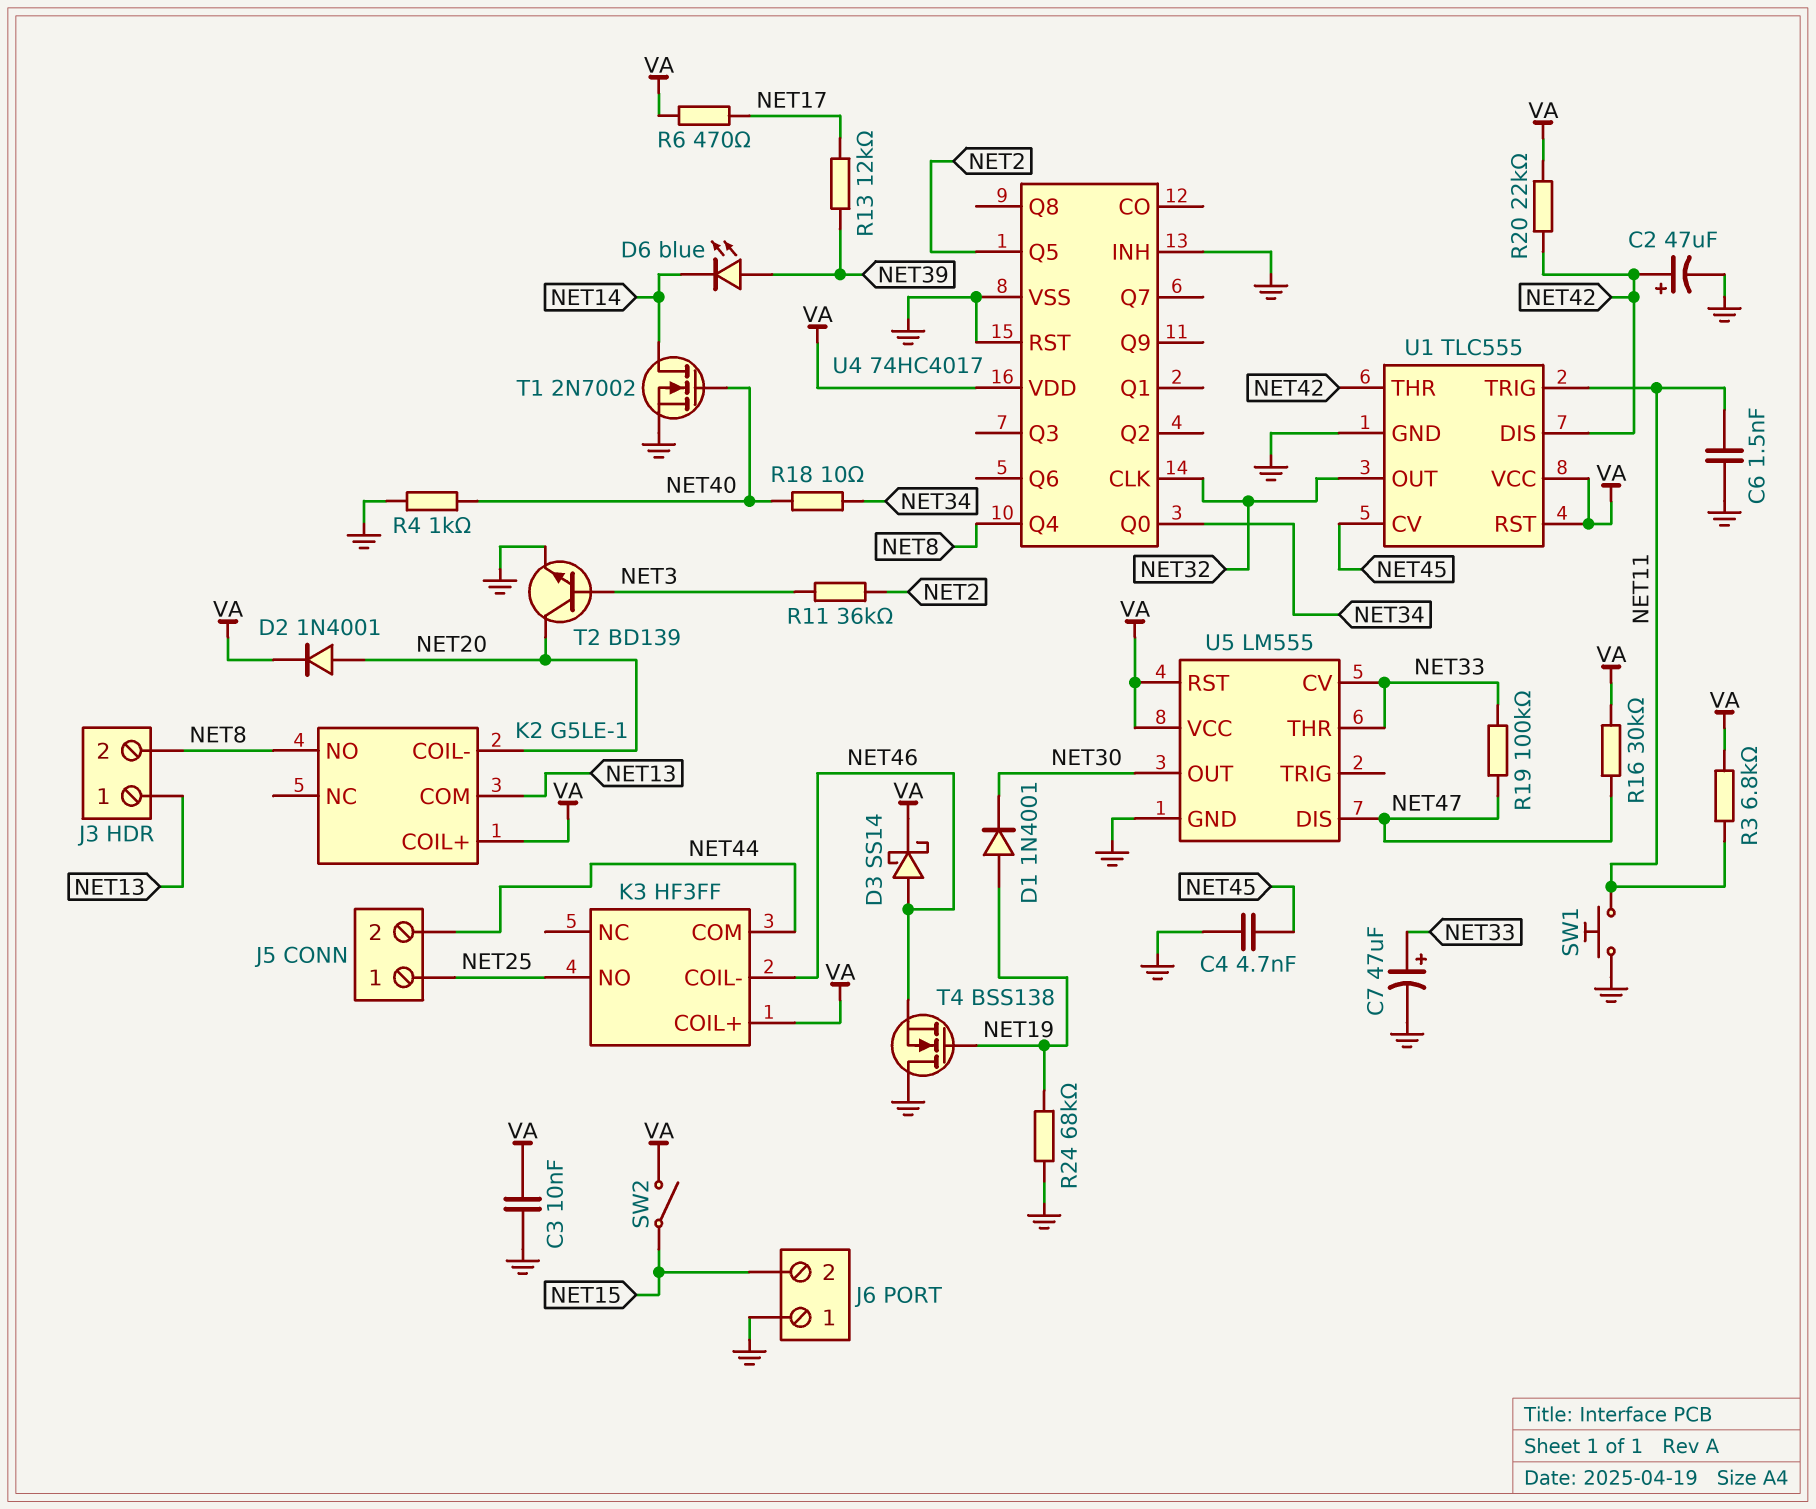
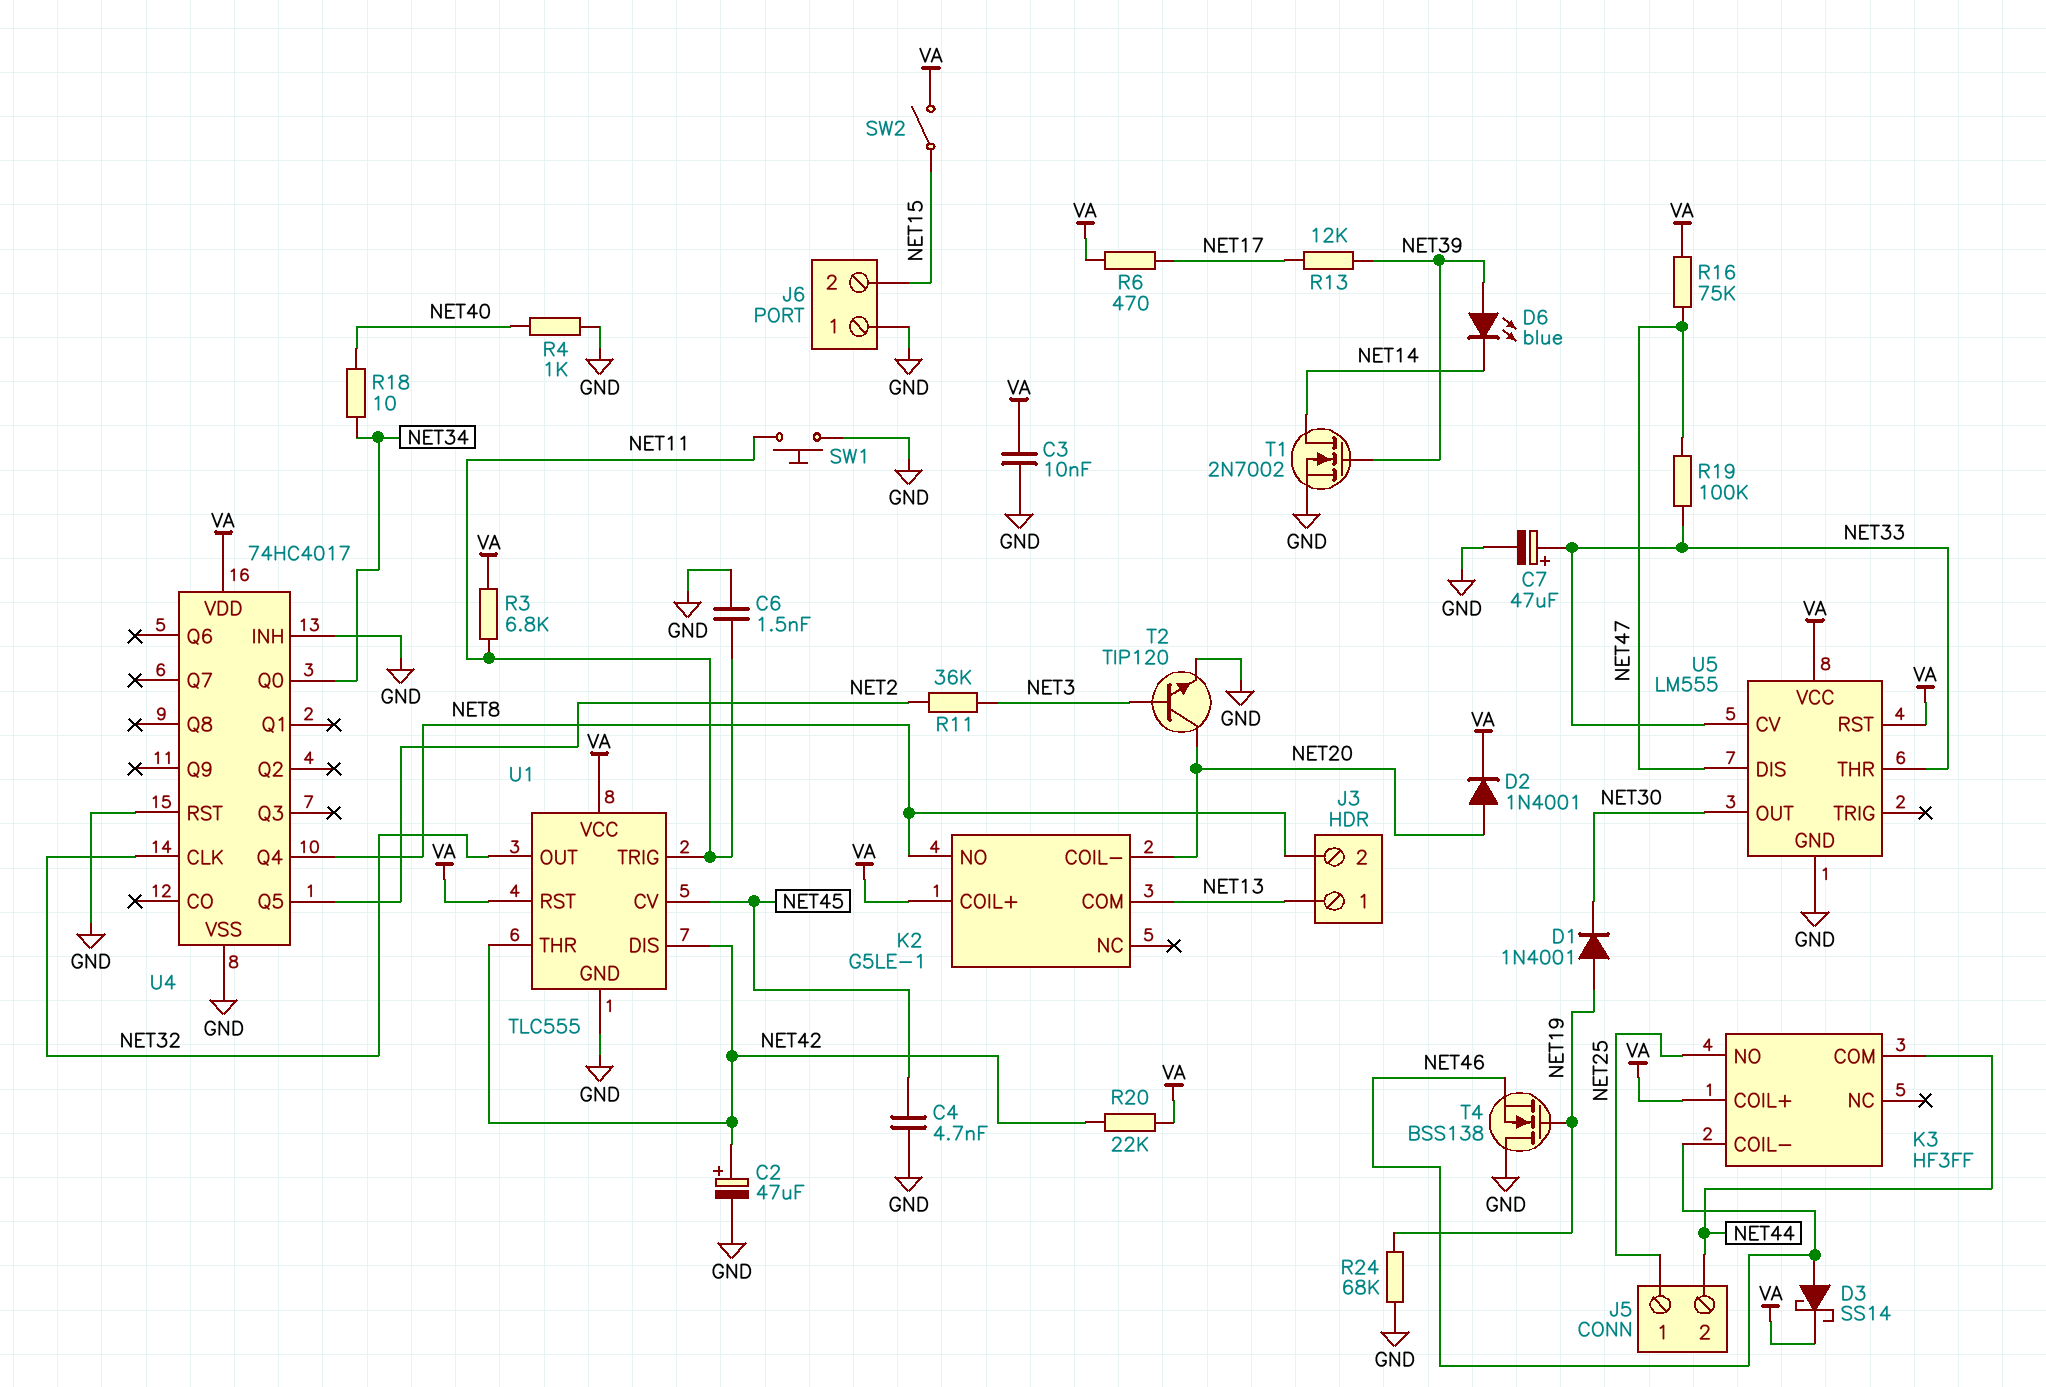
R16: 30k (NET47, VA) -> 75k (NET47, VA)
T1: NMOS 2N7002 (G NET40, D NET14, S GND) -> NMOS 2N7002 (G NET39, D NET14, S GND)
T2: NPN BD139 (B NET3, C NET20, E GND) -> NPN TIP120 (B NET3, C NET20, E GND)

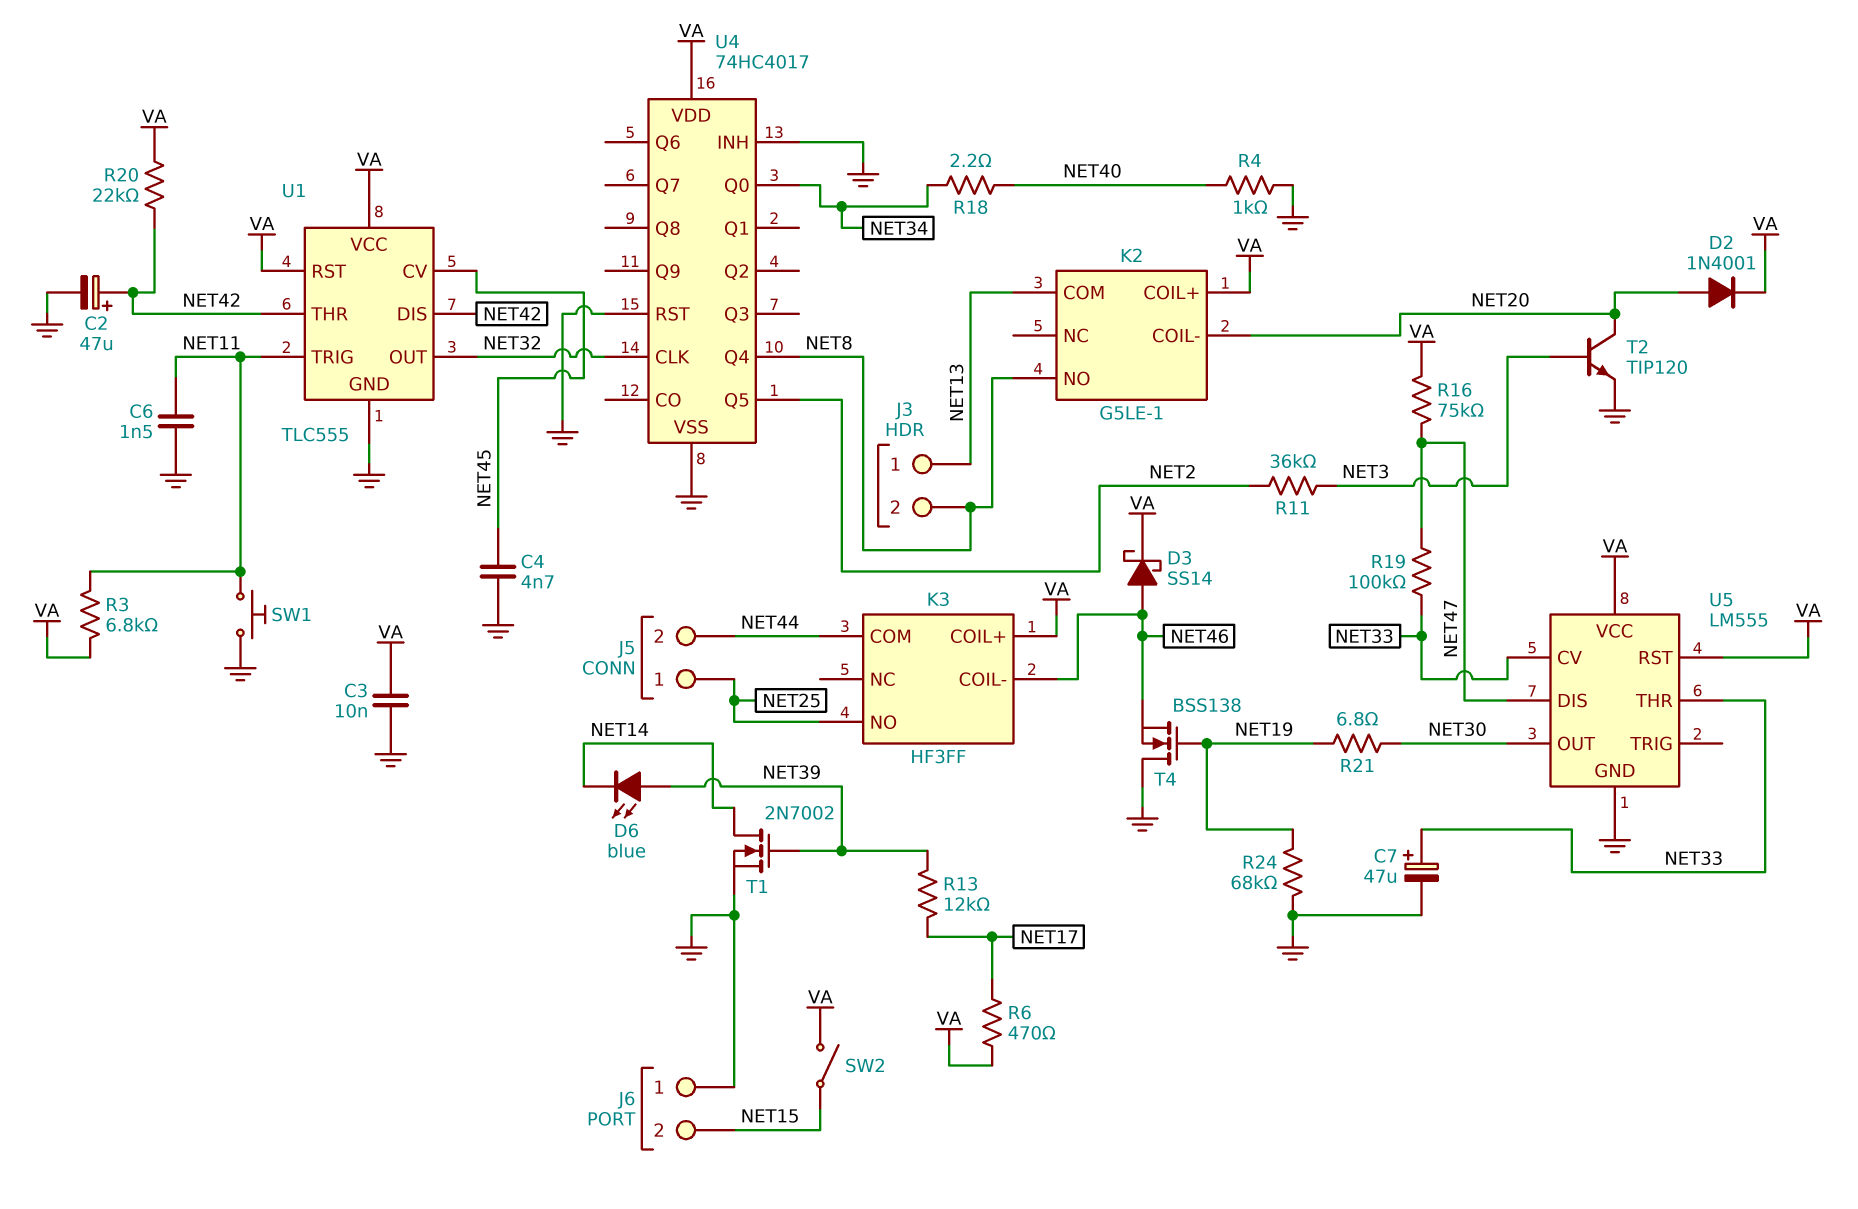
D1: diode 1N4001 (A NET19, K NET30) -> none
R18: 10 (NET34, NET40) -> 2.2 (NET34, NET40)
R21: none -> 6.8 (NET19, NET30)

